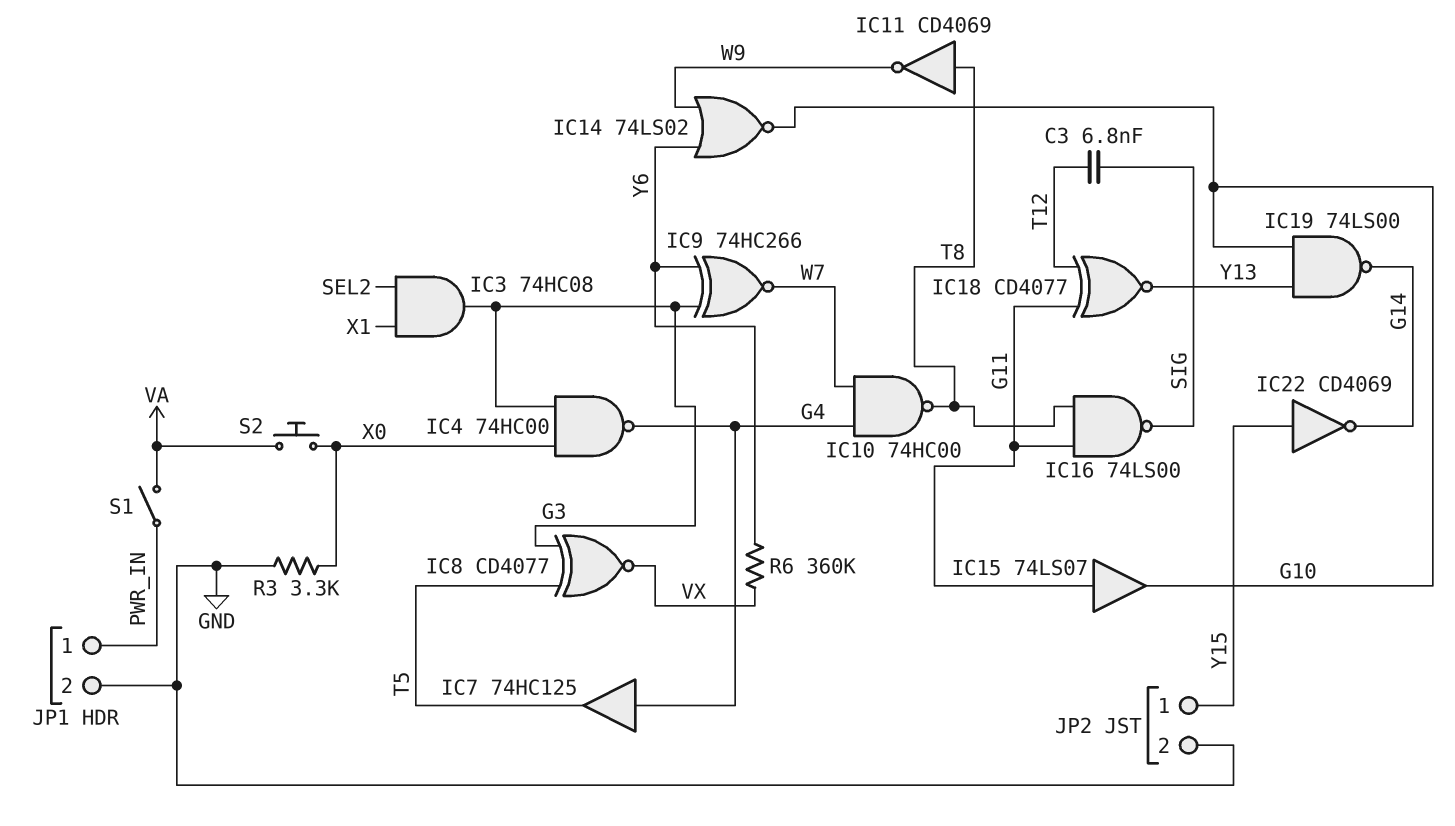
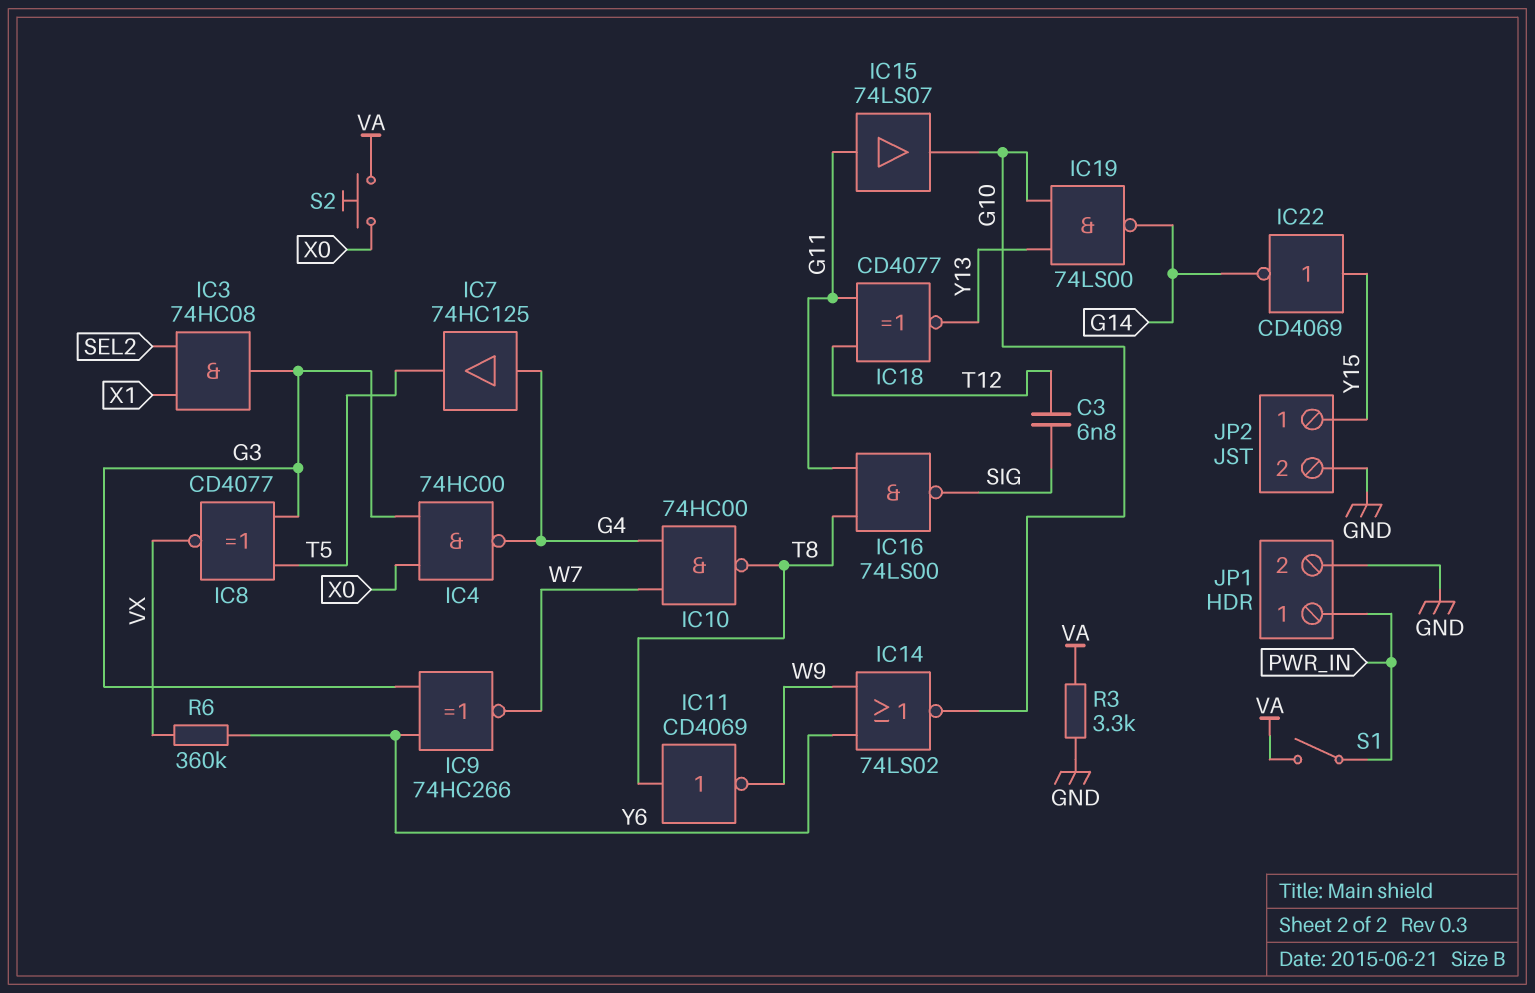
R3: 3.3k (GND, X0) -> 3.3k (GND, VA)

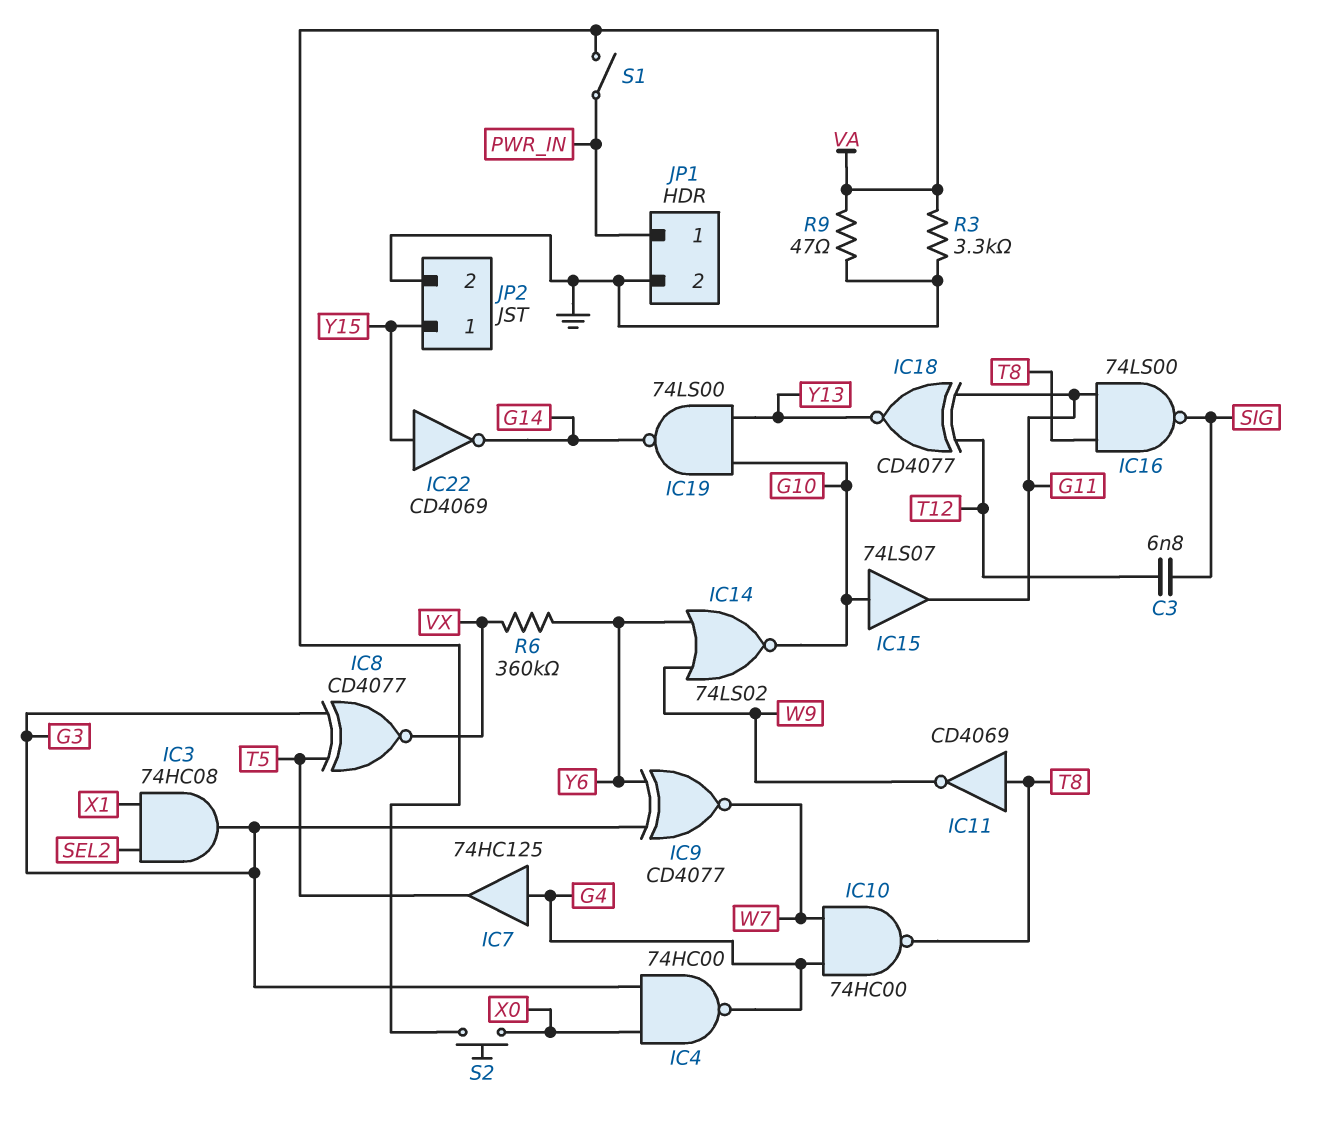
IC9: XNOR 74HC266 (in G3, in Y6, out W7) -> XNOR CD4077 (in G3, in Y6, out W7)
IC15: buffer 74LS07 (in G11, out G10) -> buffer 74LS07 (in G10, out G11)
R9: none -> 47 (GND, VA)

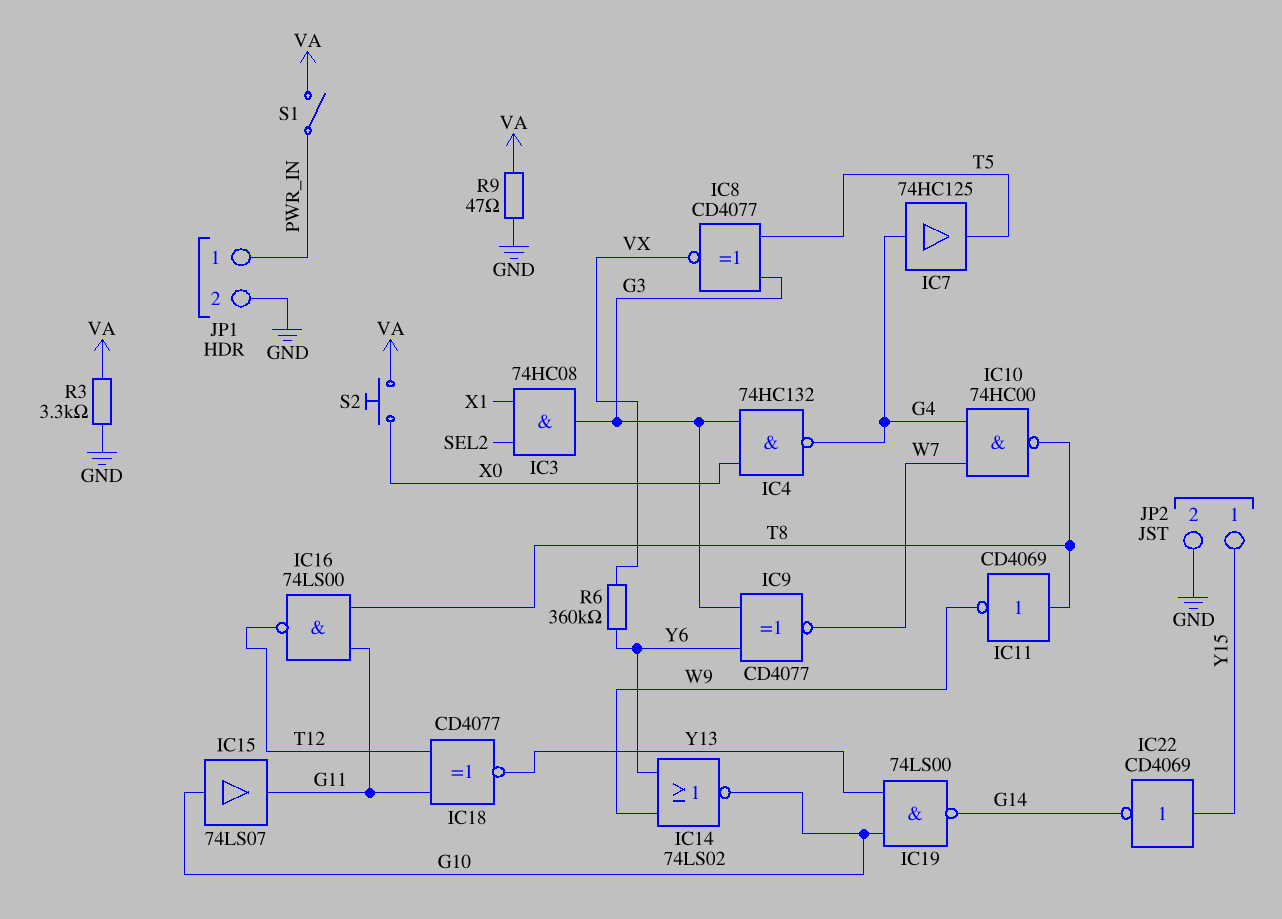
C3: 6.8nF (SIG, T12) -> none
IC4: NAND 74HC00 (in G3, in X0, out G4) -> NAND 74HC132 (in G3, in X0, out G4)
IC16: NAND 74LS00 (in G11, in T8, out SIG) -> NAND 74LS00 (in G11, in T8, out T12)

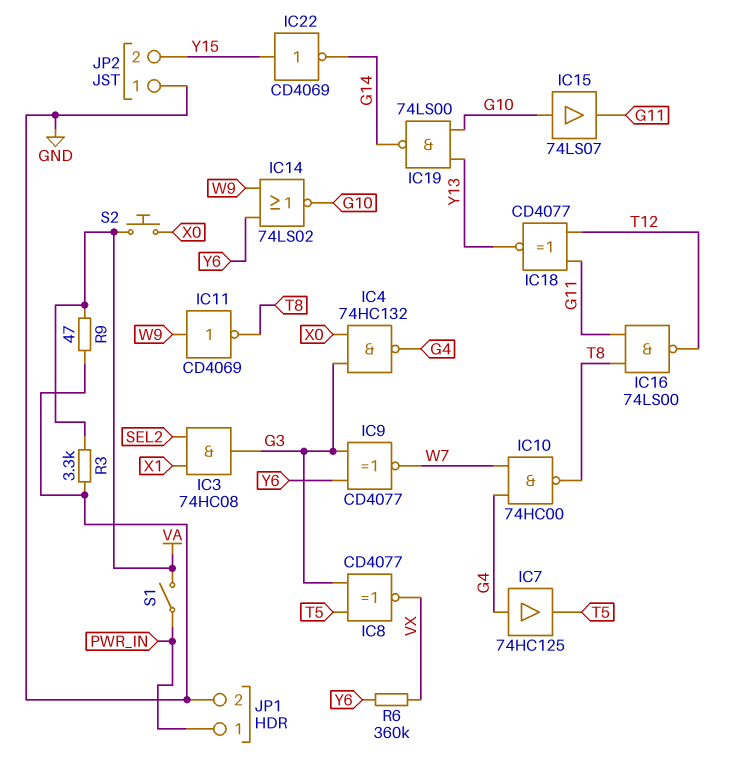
IC11: NOT CD4069 (in T8, out W9) -> NOT CD4069 (in W9, out T8)
JP2 pin 1: Y15 -> GND
JP2 pin 2: GND -> Y15

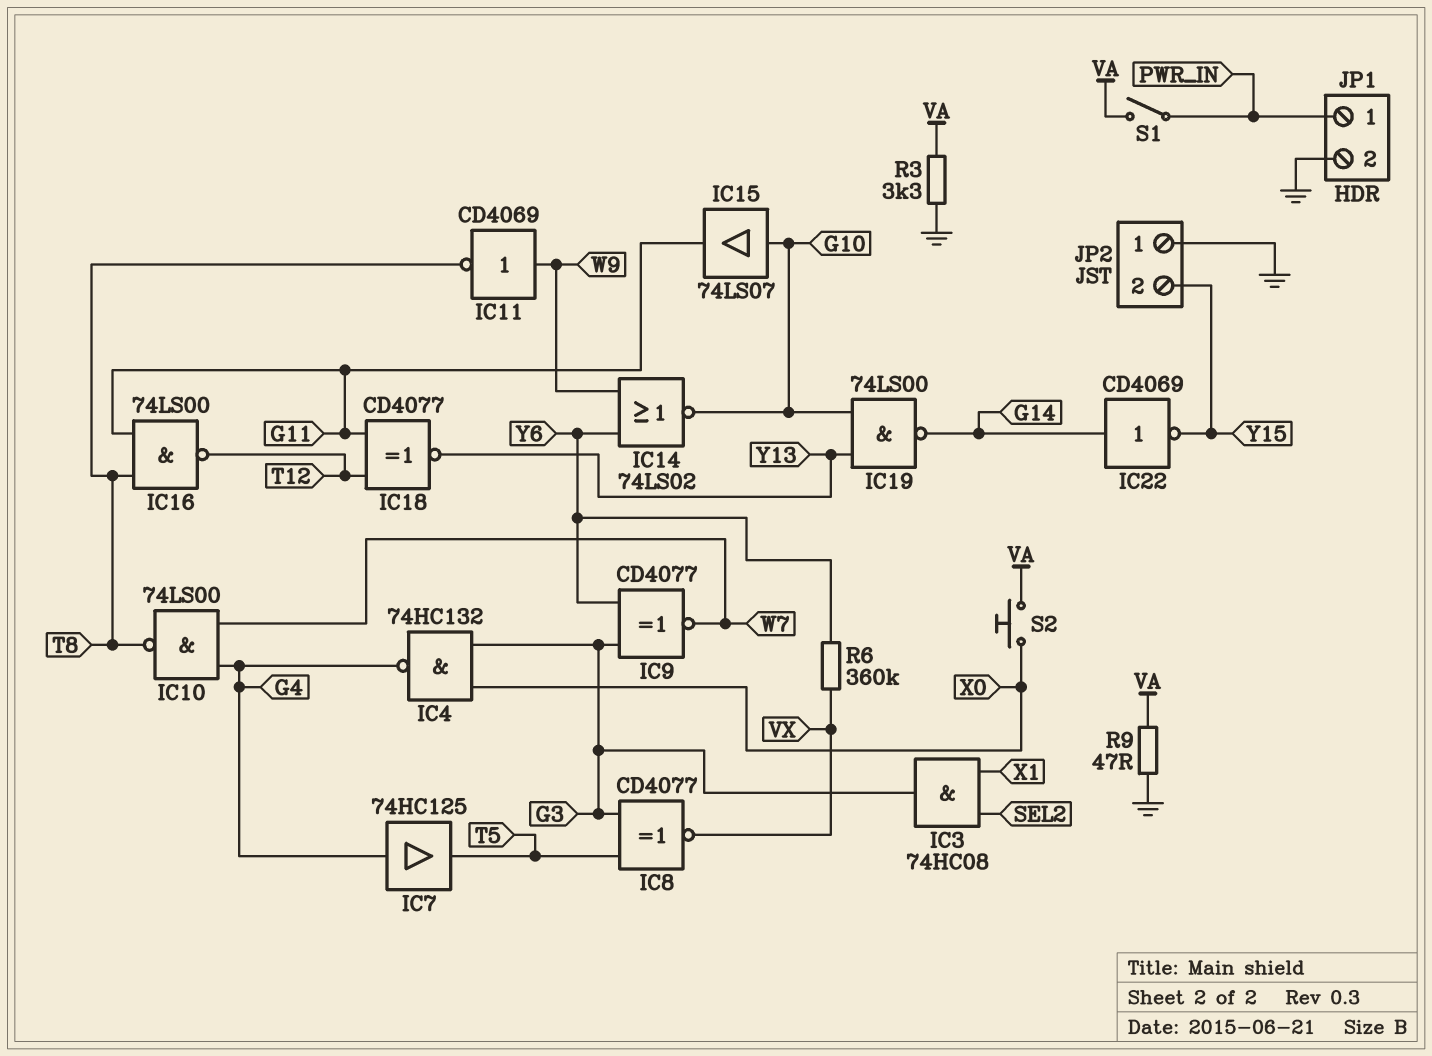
IC10: NAND 74HC00 (in G4, in W7, out T8) -> NAND 74LS00 (in G4, in W7, out T8)
IC22: NOT CD4069 (in Y15, out G14) -> NOT CD4069 (in G14, out Y15)

